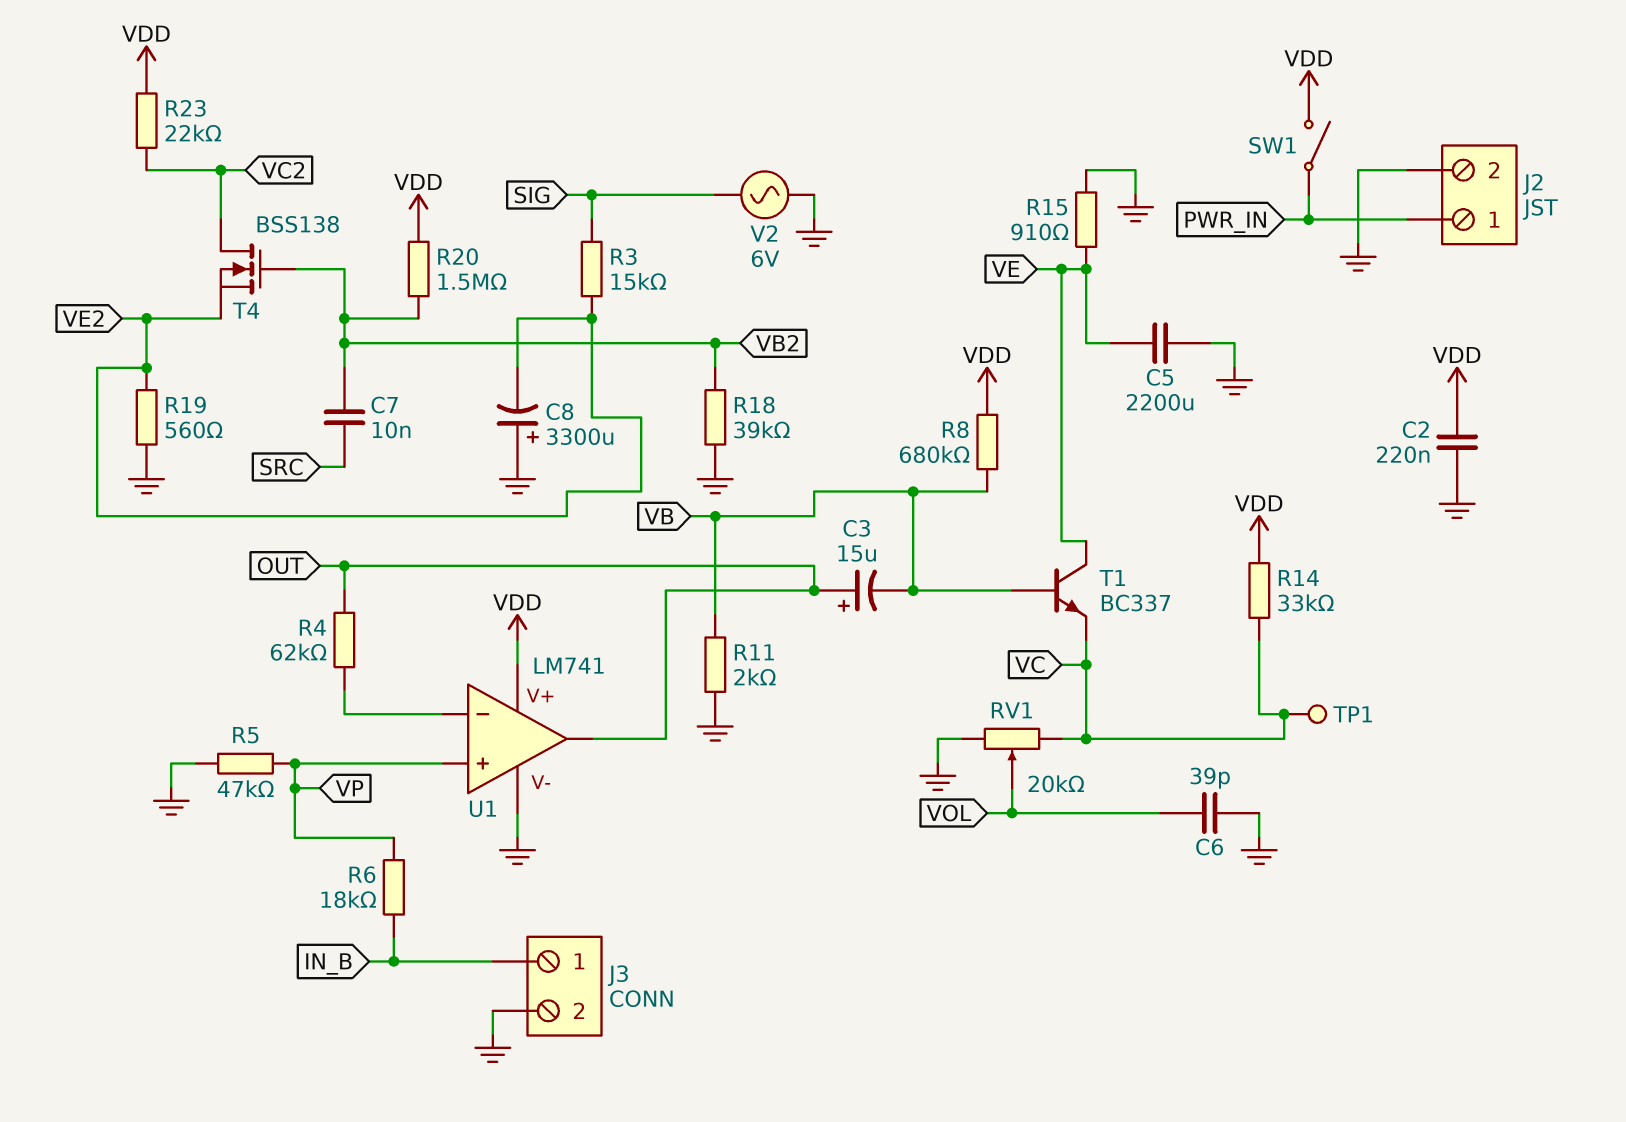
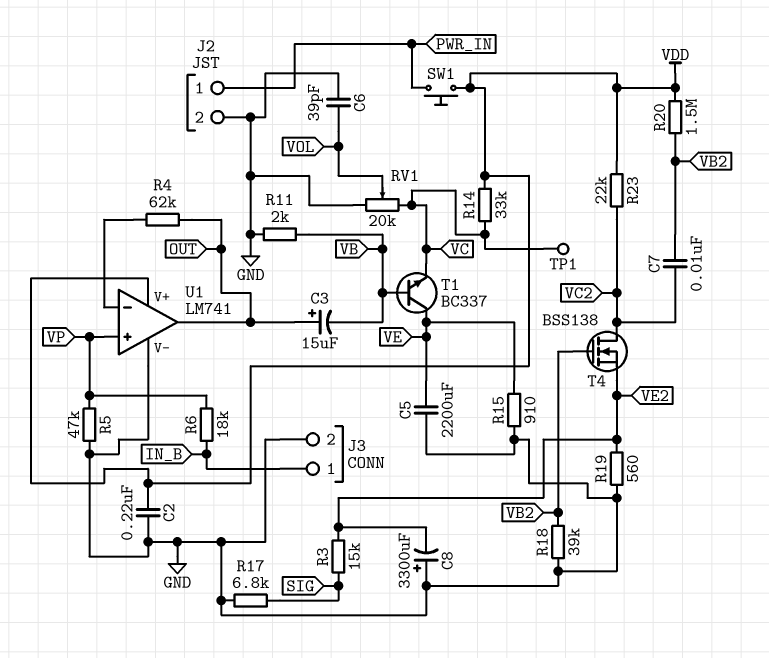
C7: 10nF (SRC, VB2) -> 10nF (VB2, VC2)
R8: 680k (VB, VDD) -> none
R17: none -> 6.8k (GND, SIG)
SW1: switch (PWR_IN, VDD) -> button (PWR_IN, VDD)
V2: AC 6V (GND, SIG) -> none

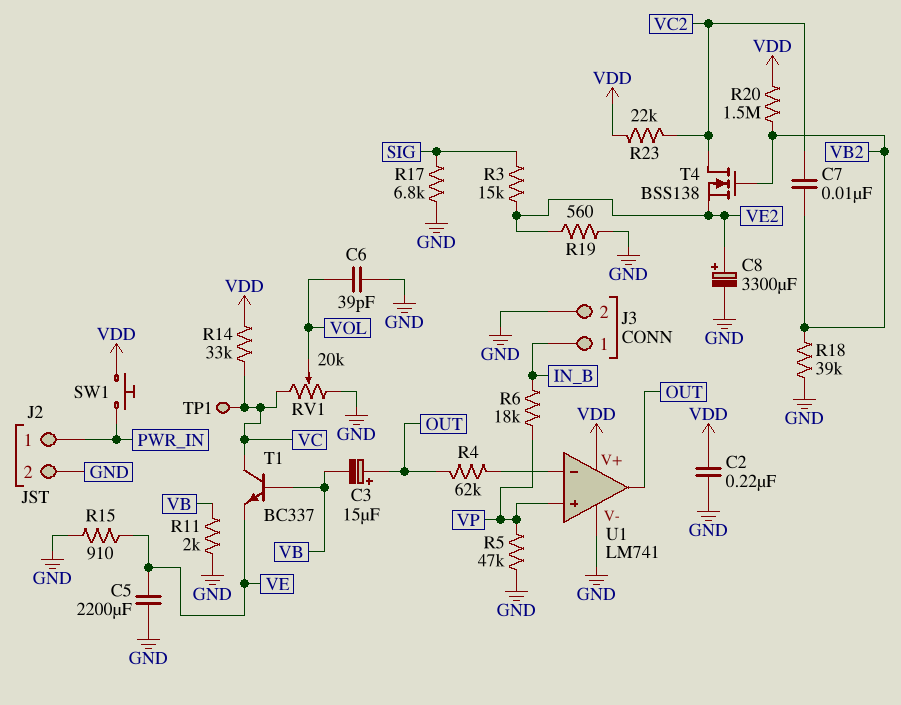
C8: 3300uF (plus GND, minus VE2) -> 3300uF (plus VE2, minus GND)
T1: NPN BC337 (B VB, C VE, E VC) -> NPN BC337 (B VB, C VC, E VE)

